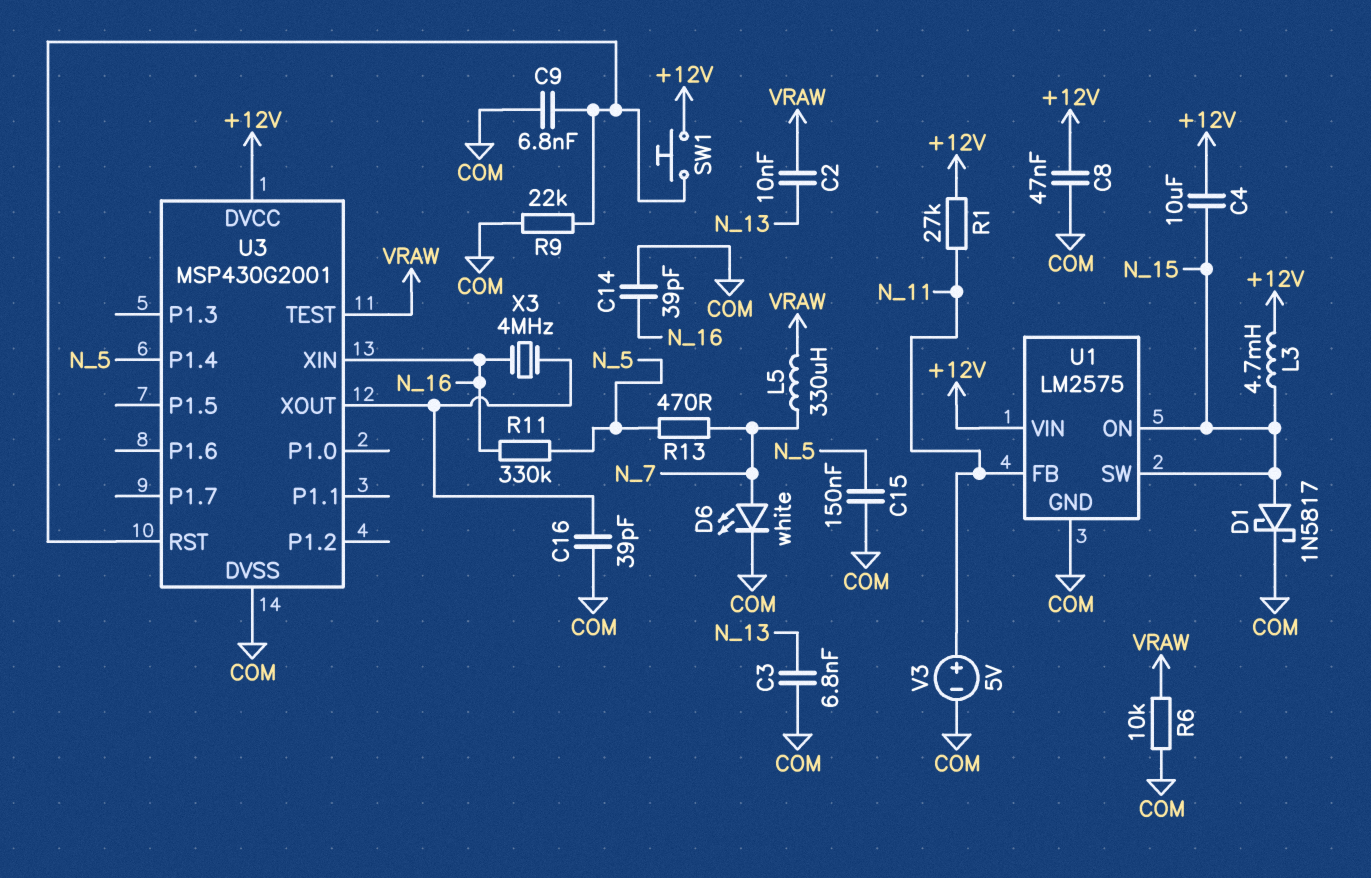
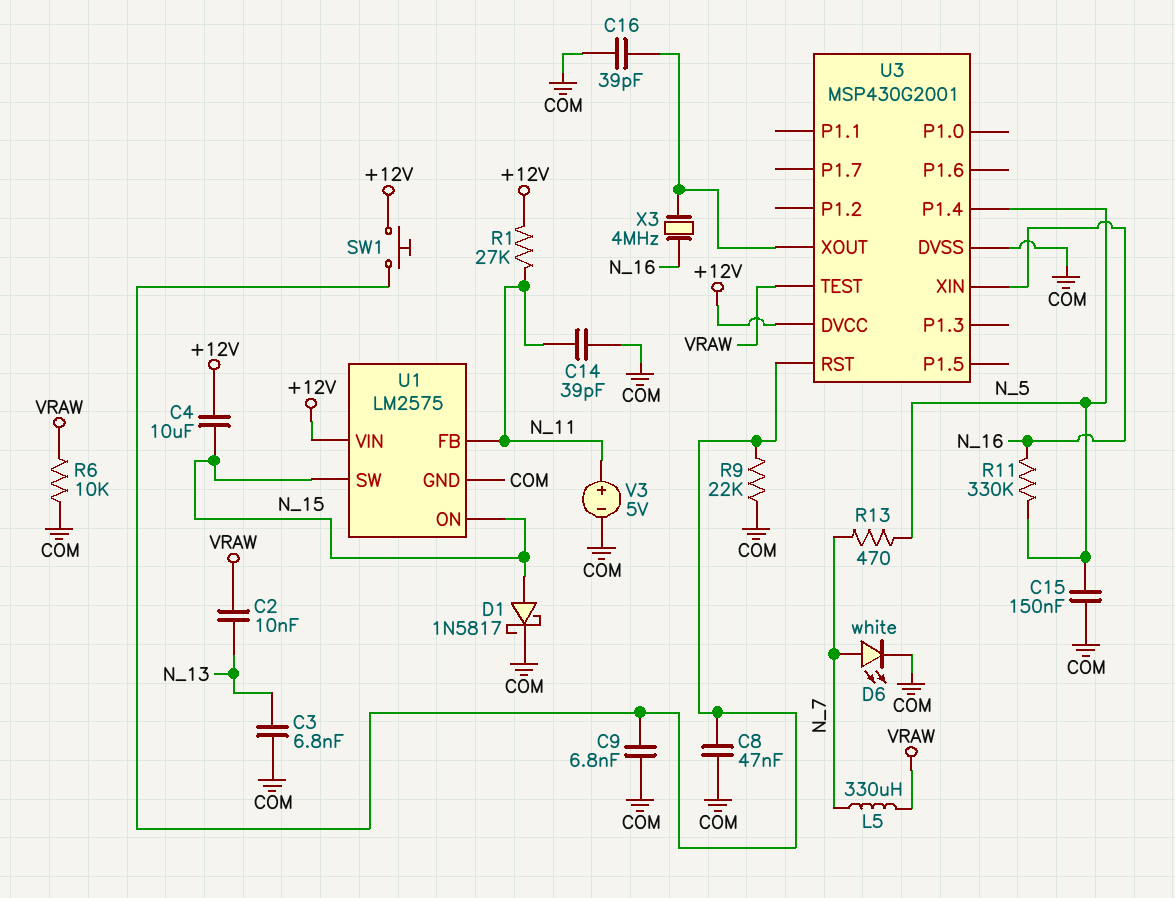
C8: 47nF (+12V, COM) -> 47nF (COM, U3/RST)
C14: 39pF (COM, N_16) -> 39pF (COM, N_11)
L3: 4.7mH (+12V, N_15) -> none

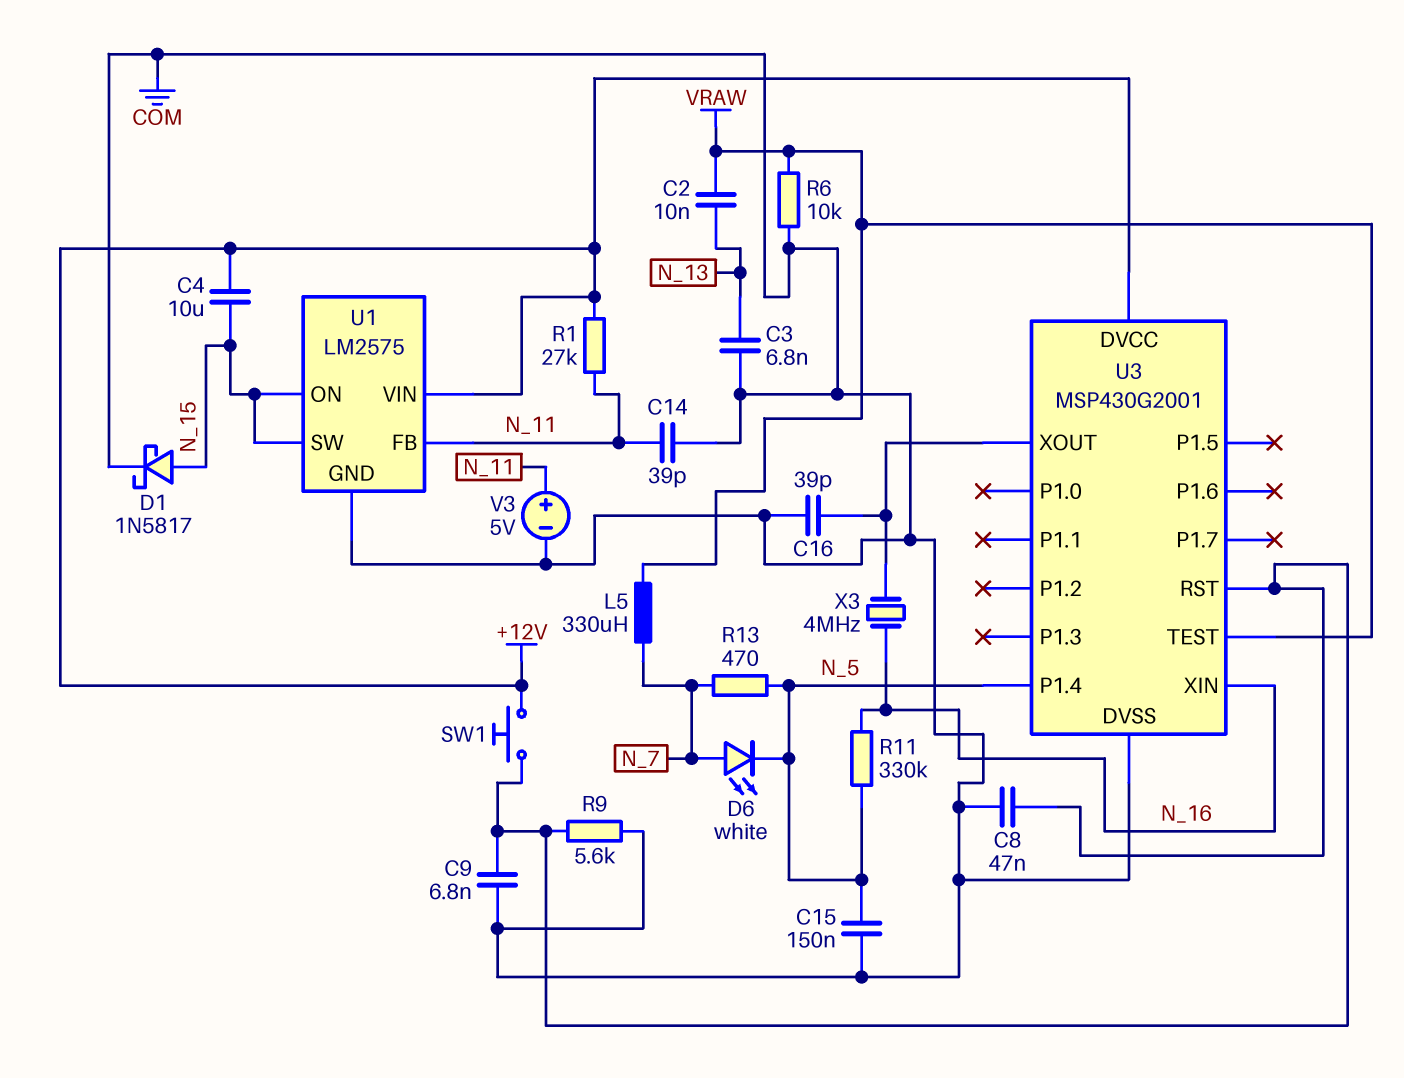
D6: LED white (A N_7, K COM) -> LED white (A N_7, K N_5)
R9: 22k (COM, U3/RST) -> 5.6k (COM, U3/RST)

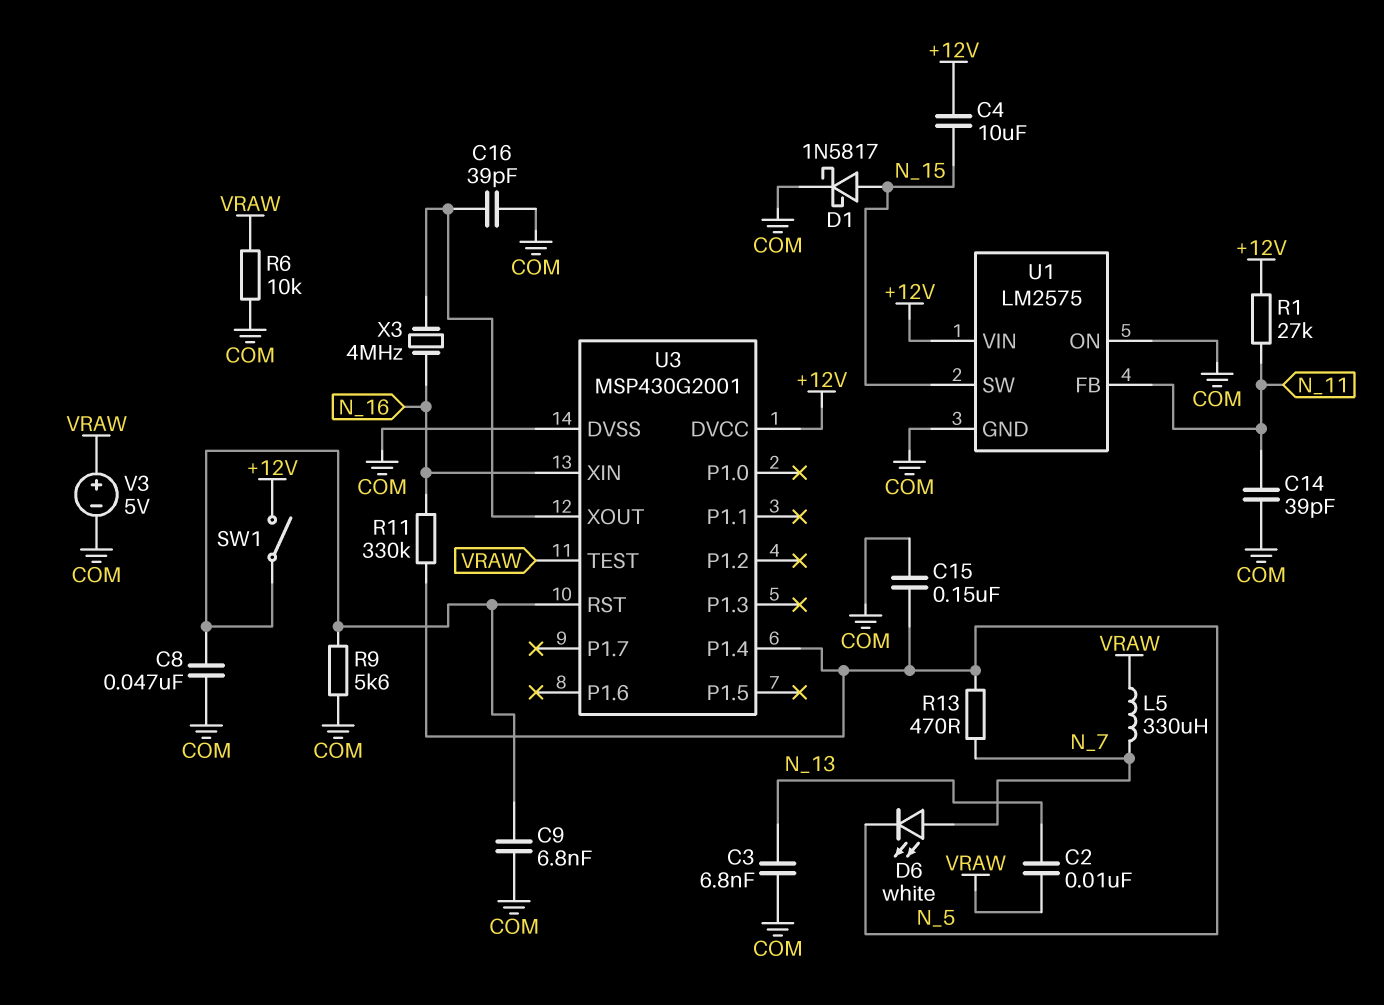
SW1: button (+12V, U3/RST) -> switch (+12V, U3/RST)
U1 pin ON: N_15 -> COM
V3: 5V (plus N_11, minus COM) -> 5V (plus VRAW, minus COM)

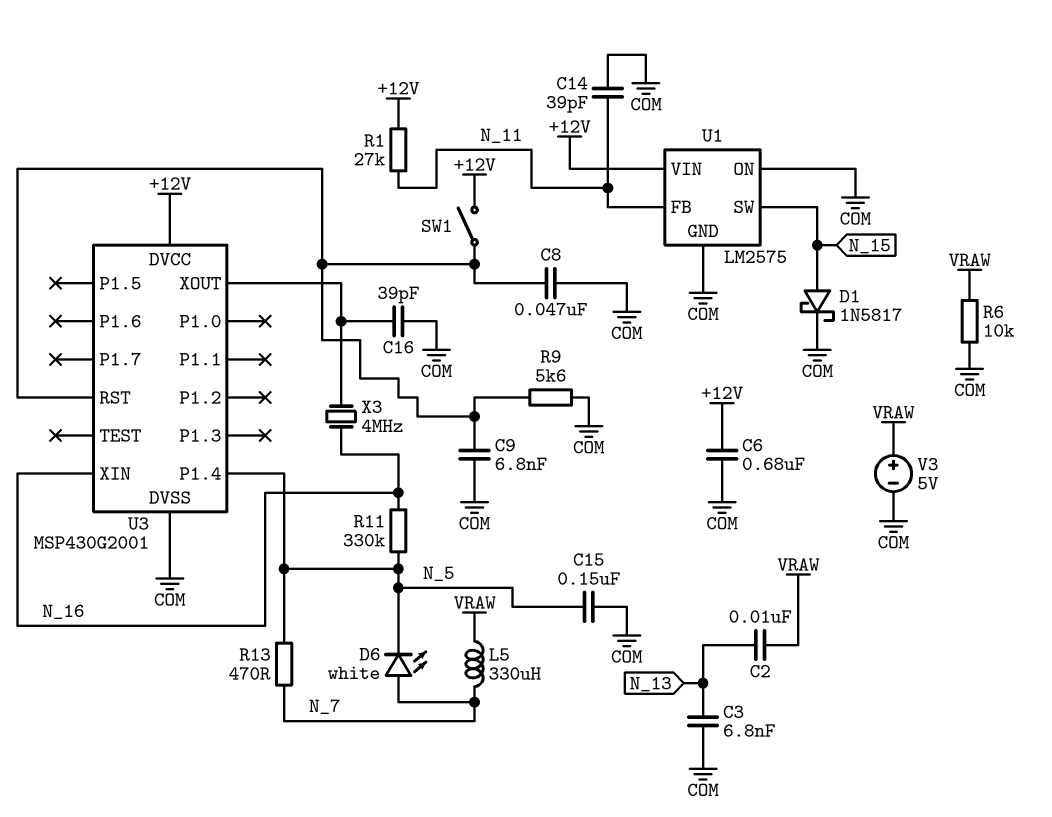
C4: 10uF (+12V, N_15) -> none
C6: none -> 680nF (+12V, COM)
U3 pin TEST: VRAW -> none

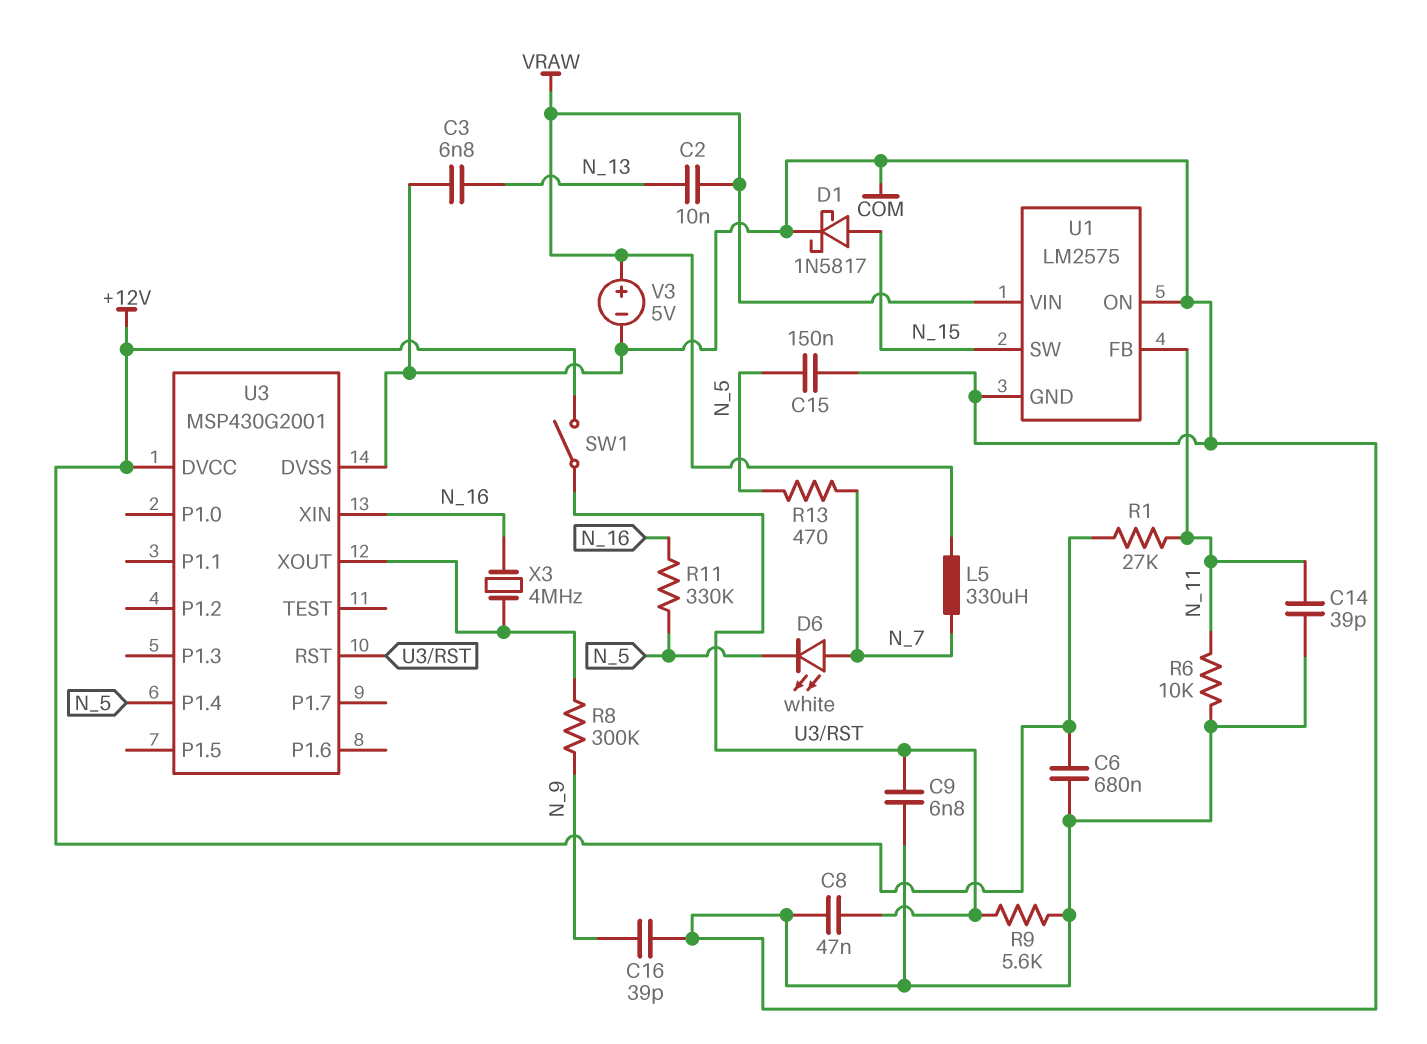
C16: 39pF (COM, U3/XOUT) -> 39pF (COM, N_9)
R6: 10k (COM, VRAW) -> 10k (COM, N_11)
R8: none -> 300k (N_9, U3/XOUT)
U1 pin VIN: +12V -> VRAW

